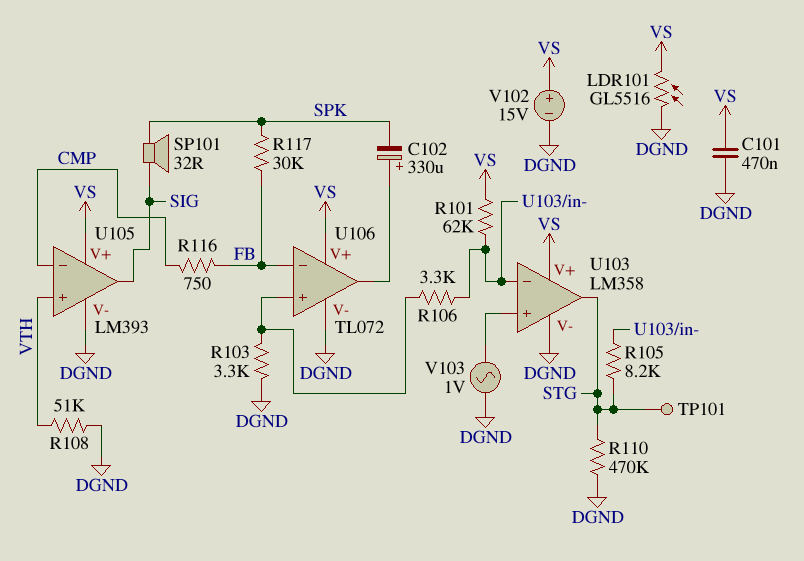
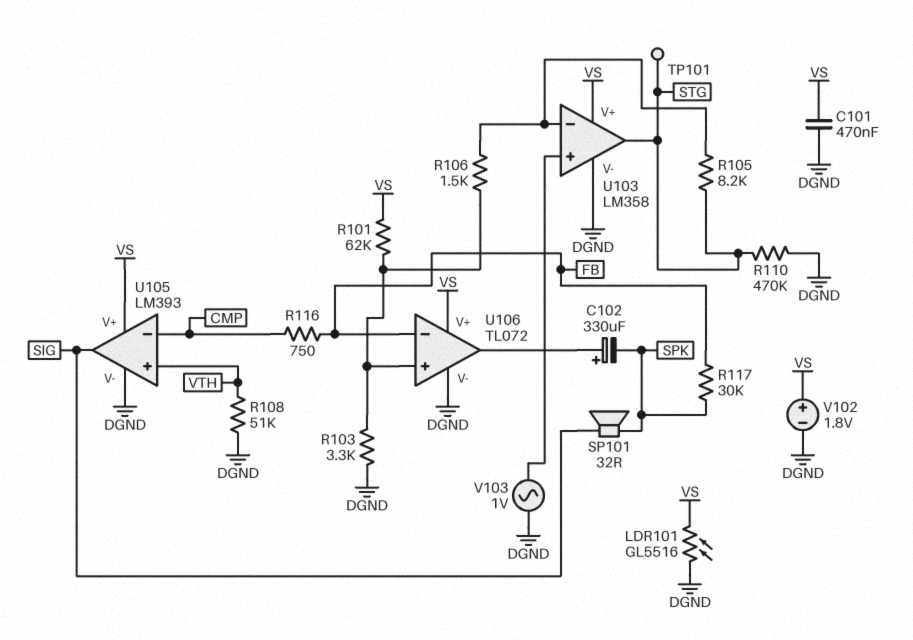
R101: 62k (U103/in-, VS) -> 62k (U106/in+, VS)
R106: 3.3k (U103/in-, U106/in+) -> 1.5k (U103/in-, U106/in+)
V102: 15V (plus VS, minus DGND) -> 1.8V (plus VS, minus DGND)

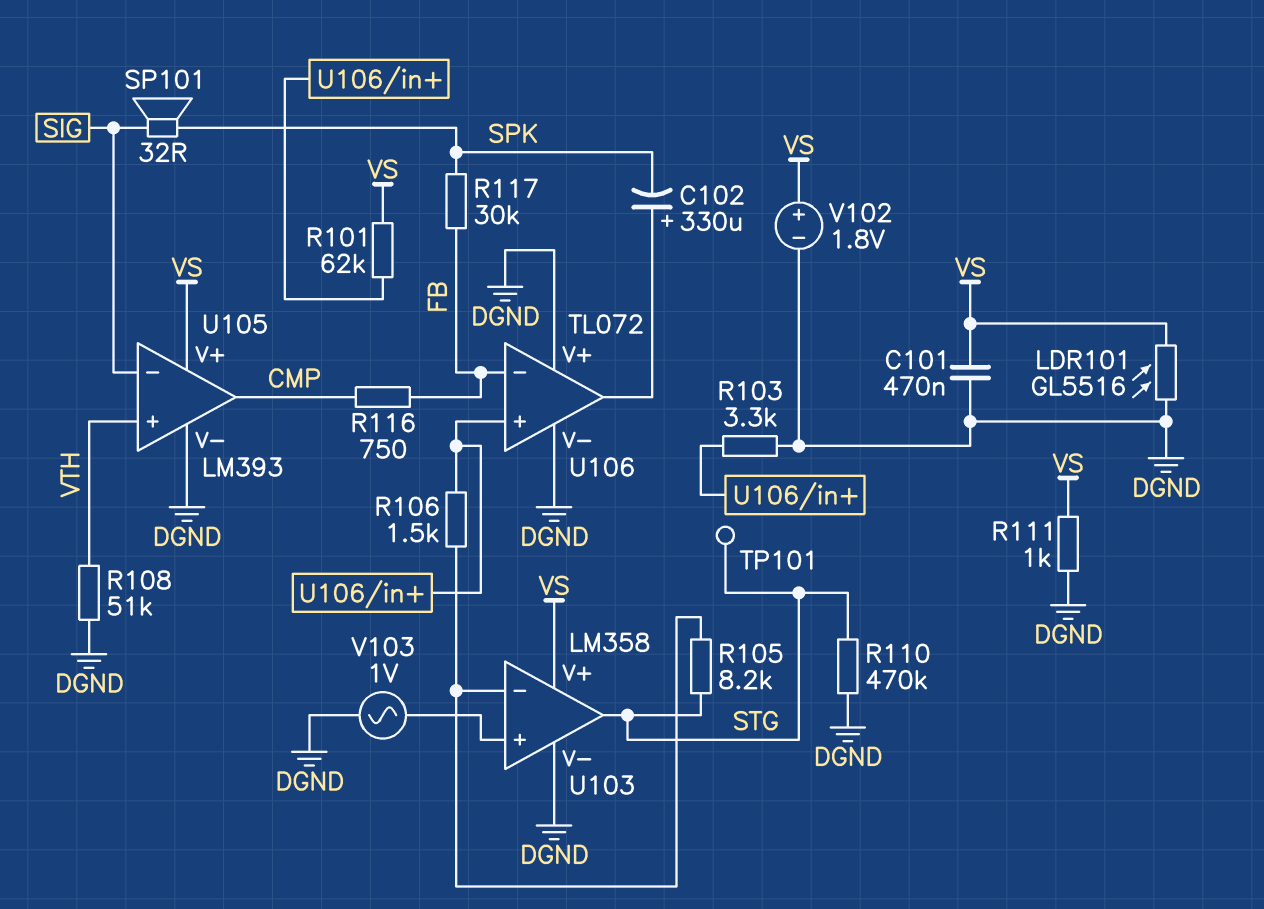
R111: none -> 1k (DGND, VS)
U105 pin in-: CMP -> SIG
U105 pin out: SIG -> CMP
U106 pin V+: VS -> DGND

